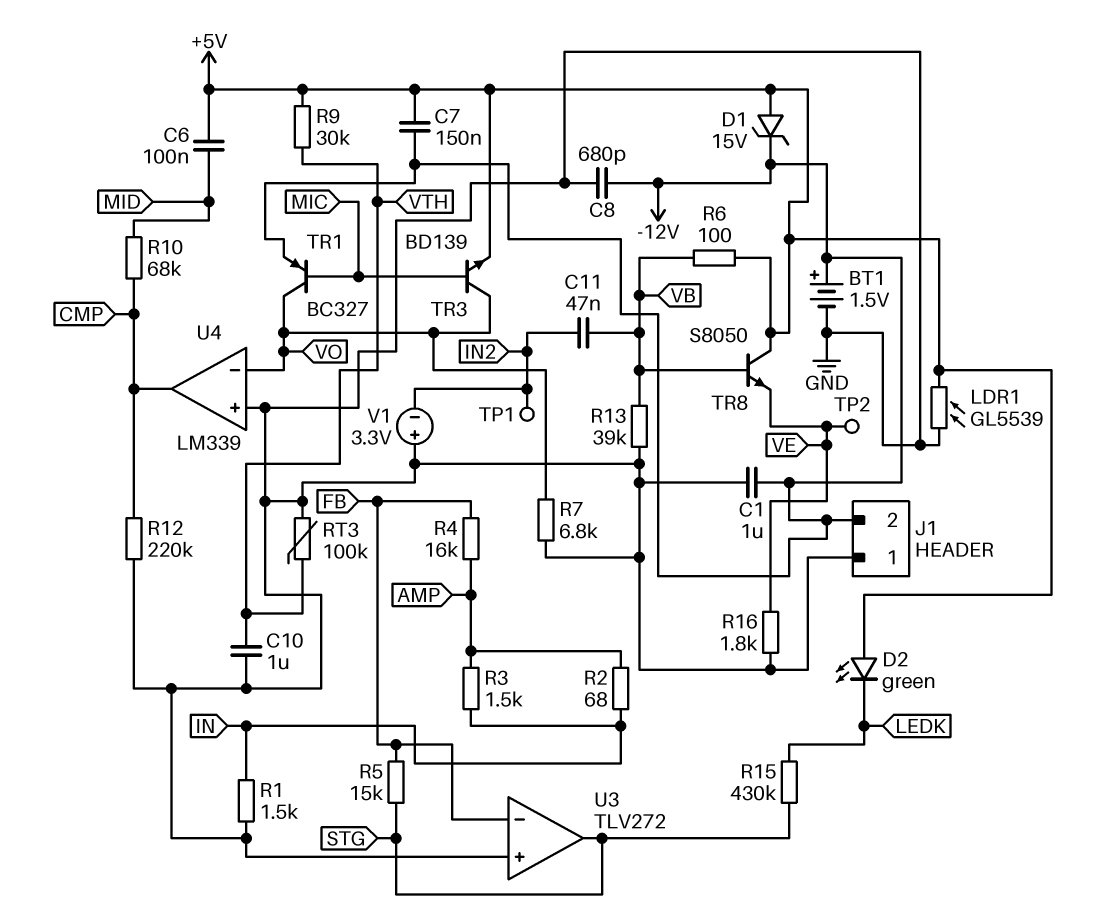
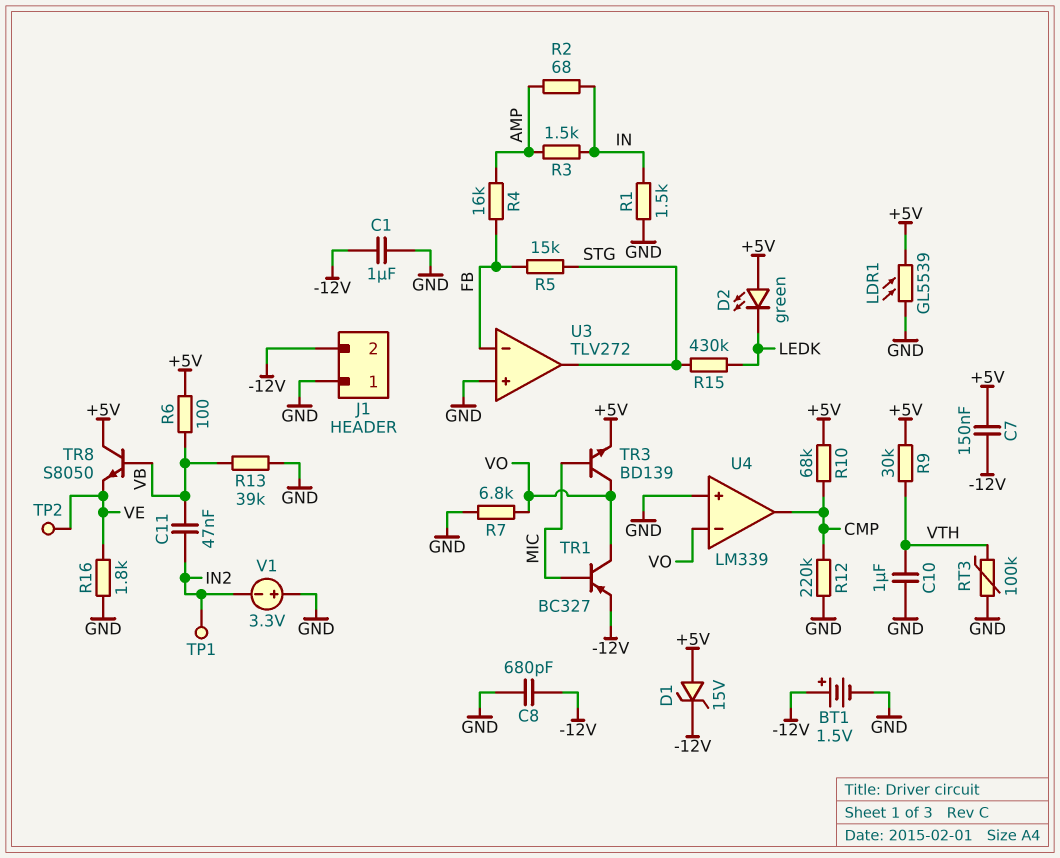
C6: 100nF (+5V, MID) -> none
R10: 68k (CMP, MID) -> 68k (+5V, CMP)

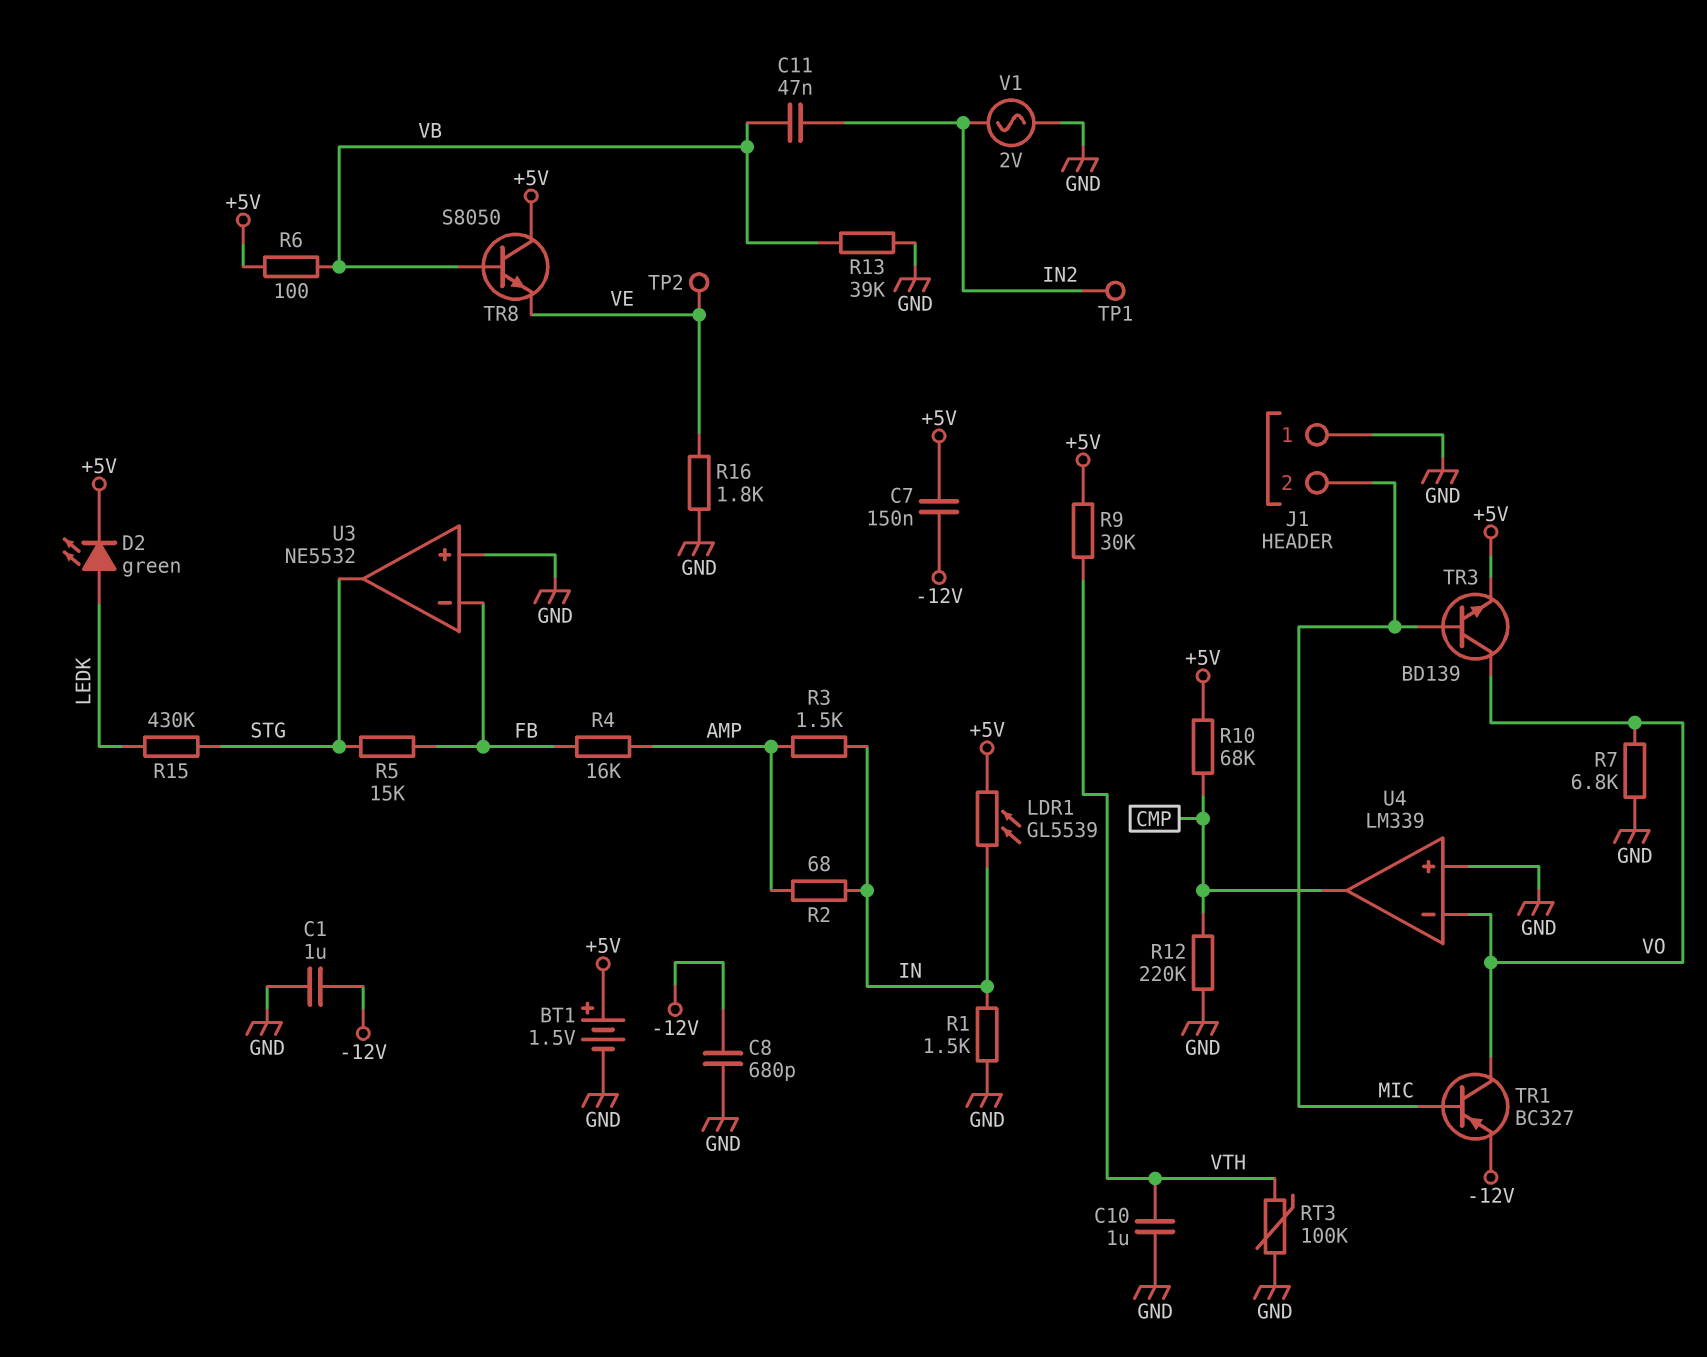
BT1: 1.5V (plus -12V, minus GND) -> 1.5V (plus +5V, minus GND)
D1: zener 15V (A +5V, K -12V) -> none
D2: LED green (A +5V, K LEDK) -> LED green (A LEDK, K +5V)
J1 pin 2: -12V -> MIC
LDR1: GL5539 (+5V, GND) -> GL5539 (+5V, IN)
U3: TLV272 -> NE5532
V1: 3.3V (plus GND, minus IN2) -> AC 2V (GND, IN2)

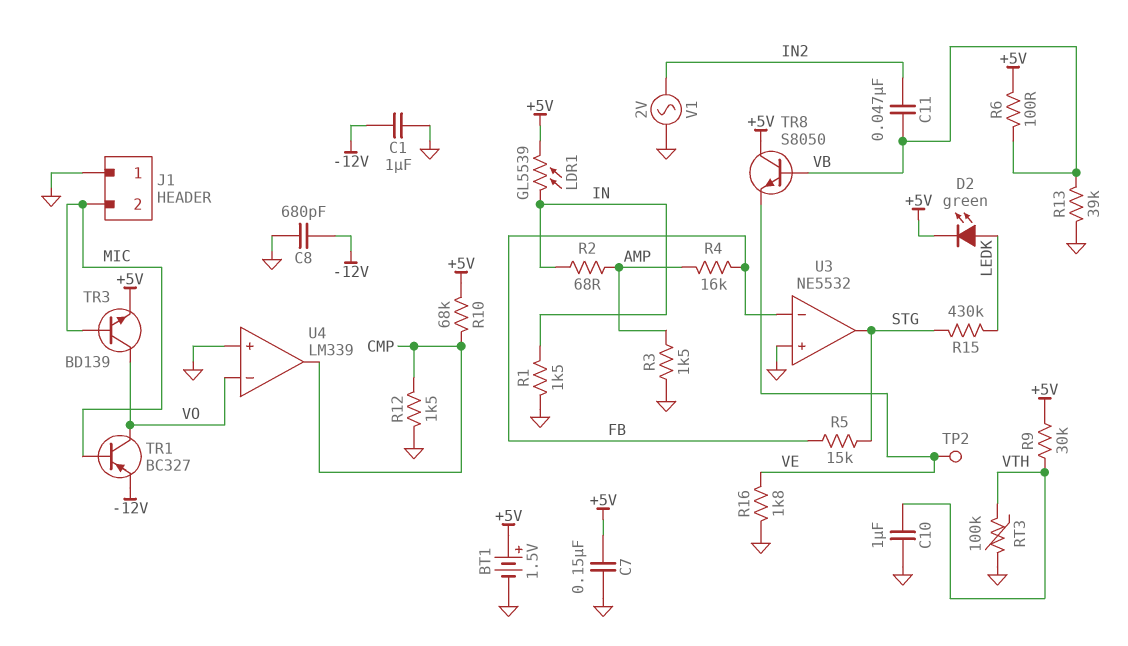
C7: 150nF (+5V, -12V) -> 150nF (+5V, GND)
R3: 1.5k (AMP, IN) -> 1.5k (AMP, GND)
R7: 6.8k (GND, VO) -> none
R12: 220k (CMP, GND) -> 1.5k (CMP, GND)
TP1: test point (IN2) -> none

